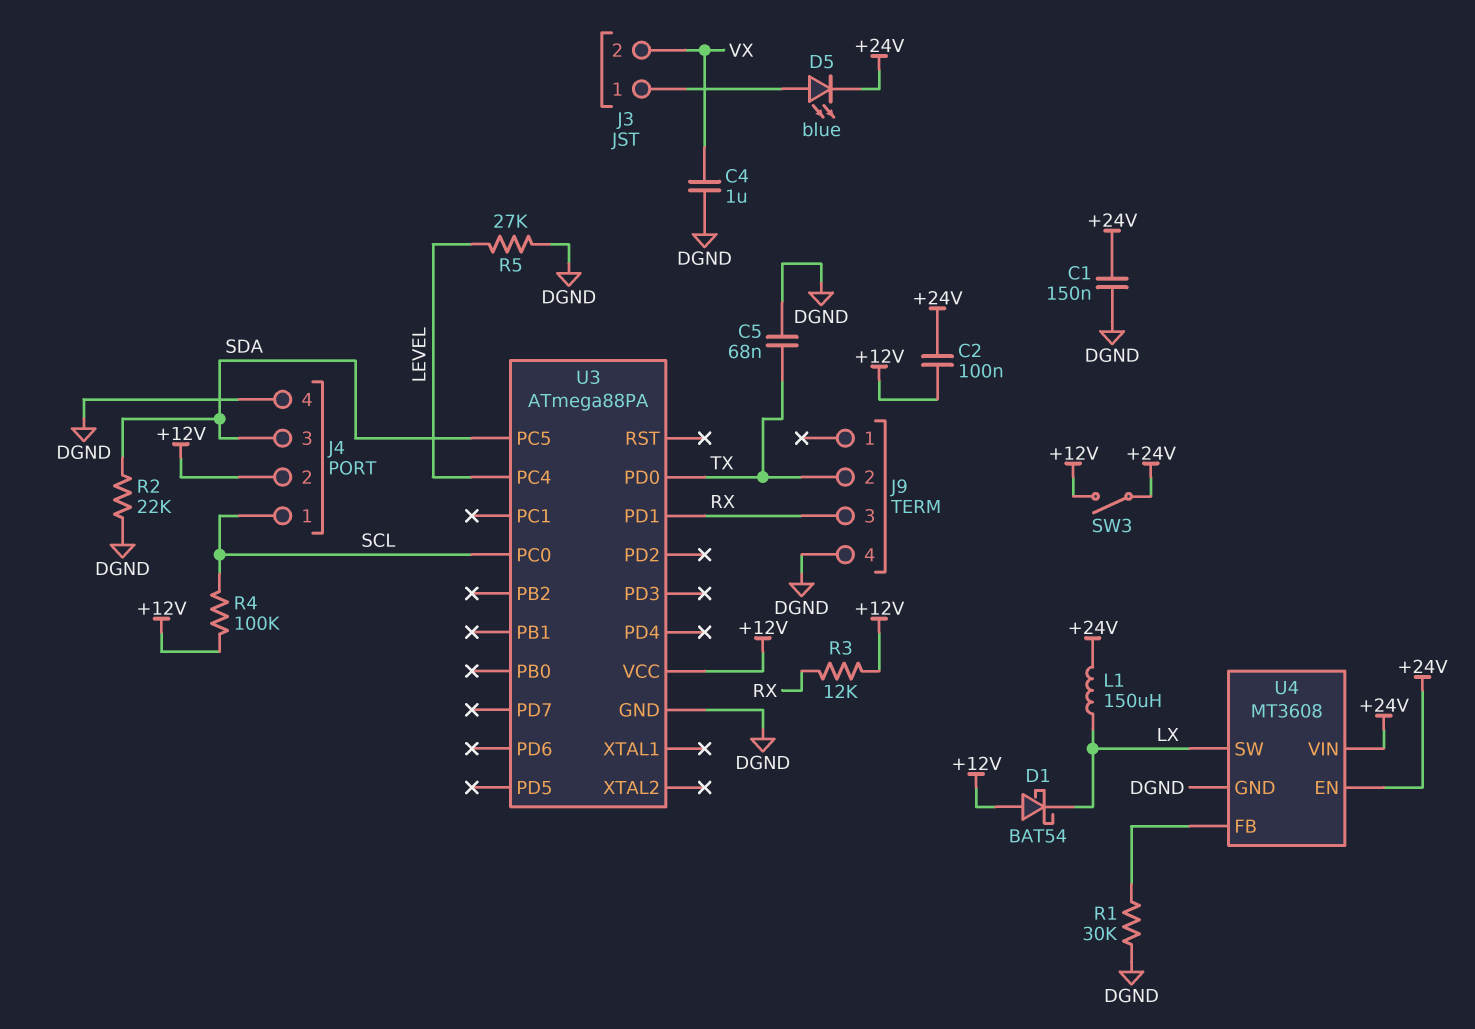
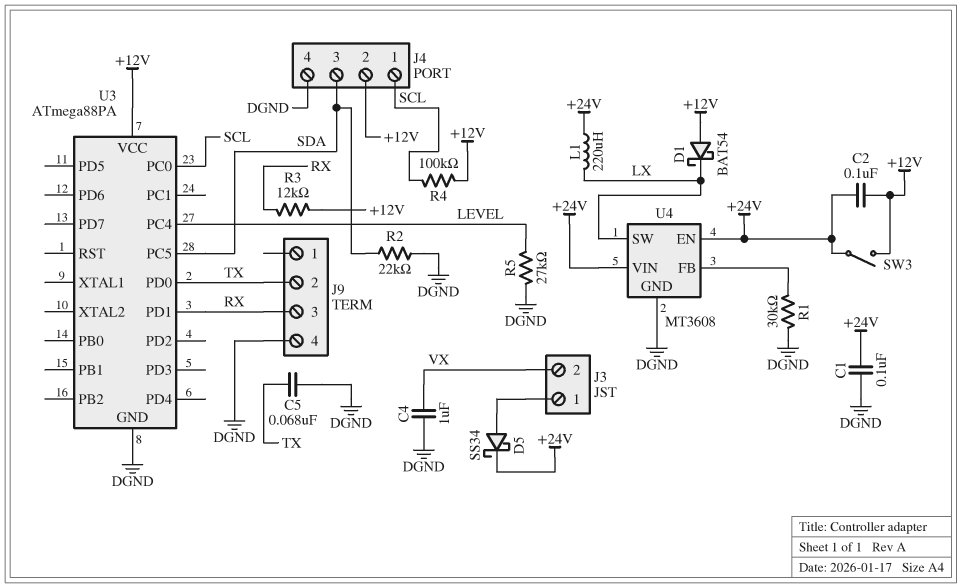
C1: 150nF (+24V, DGND) -> 100nF (+24V, DGND)
D5: LED blue (A J3/1, K +24V) -> schottky SS34 (A J3/1, K +24V)
L1: 150uH (+24V, LX) -> 220uH (+24V, LX)

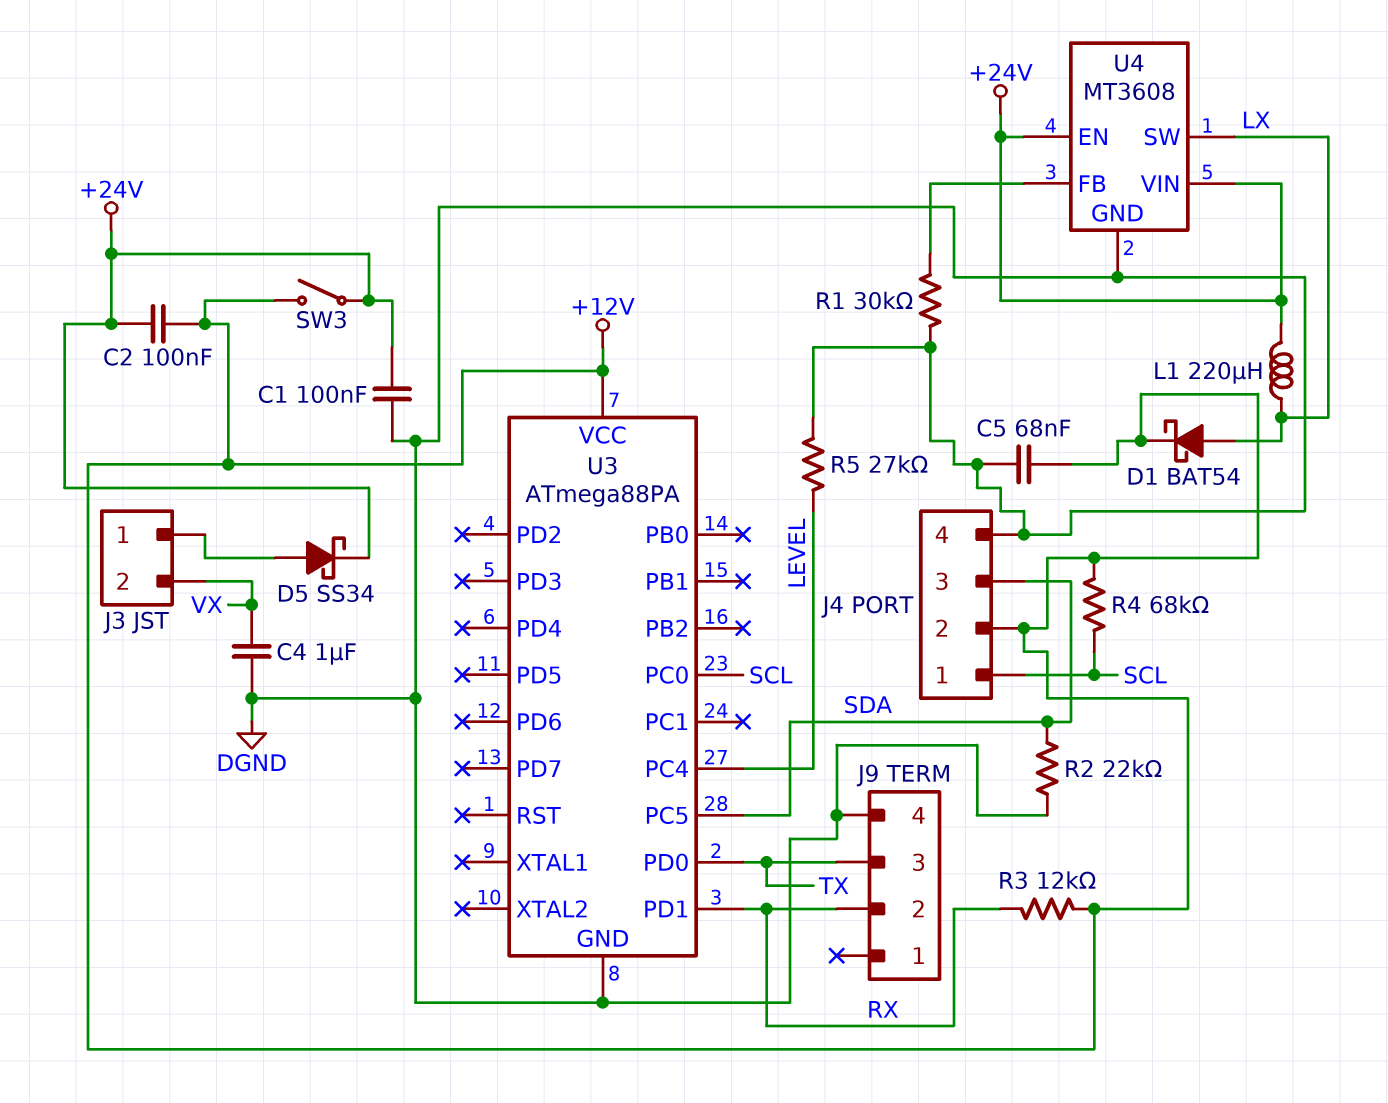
C5: 68nF (DGND, TX) -> 68nF (+12V, DGND)
D1: schottky BAT54 (A +12V, K LX) -> schottky BAT54 (A LX, K +12V)
J9 pin 2: TX -> RX
J9 pin 3: RX -> TX
R4: 100k (+12V, SCL) -> 68k (+12V, SCL)

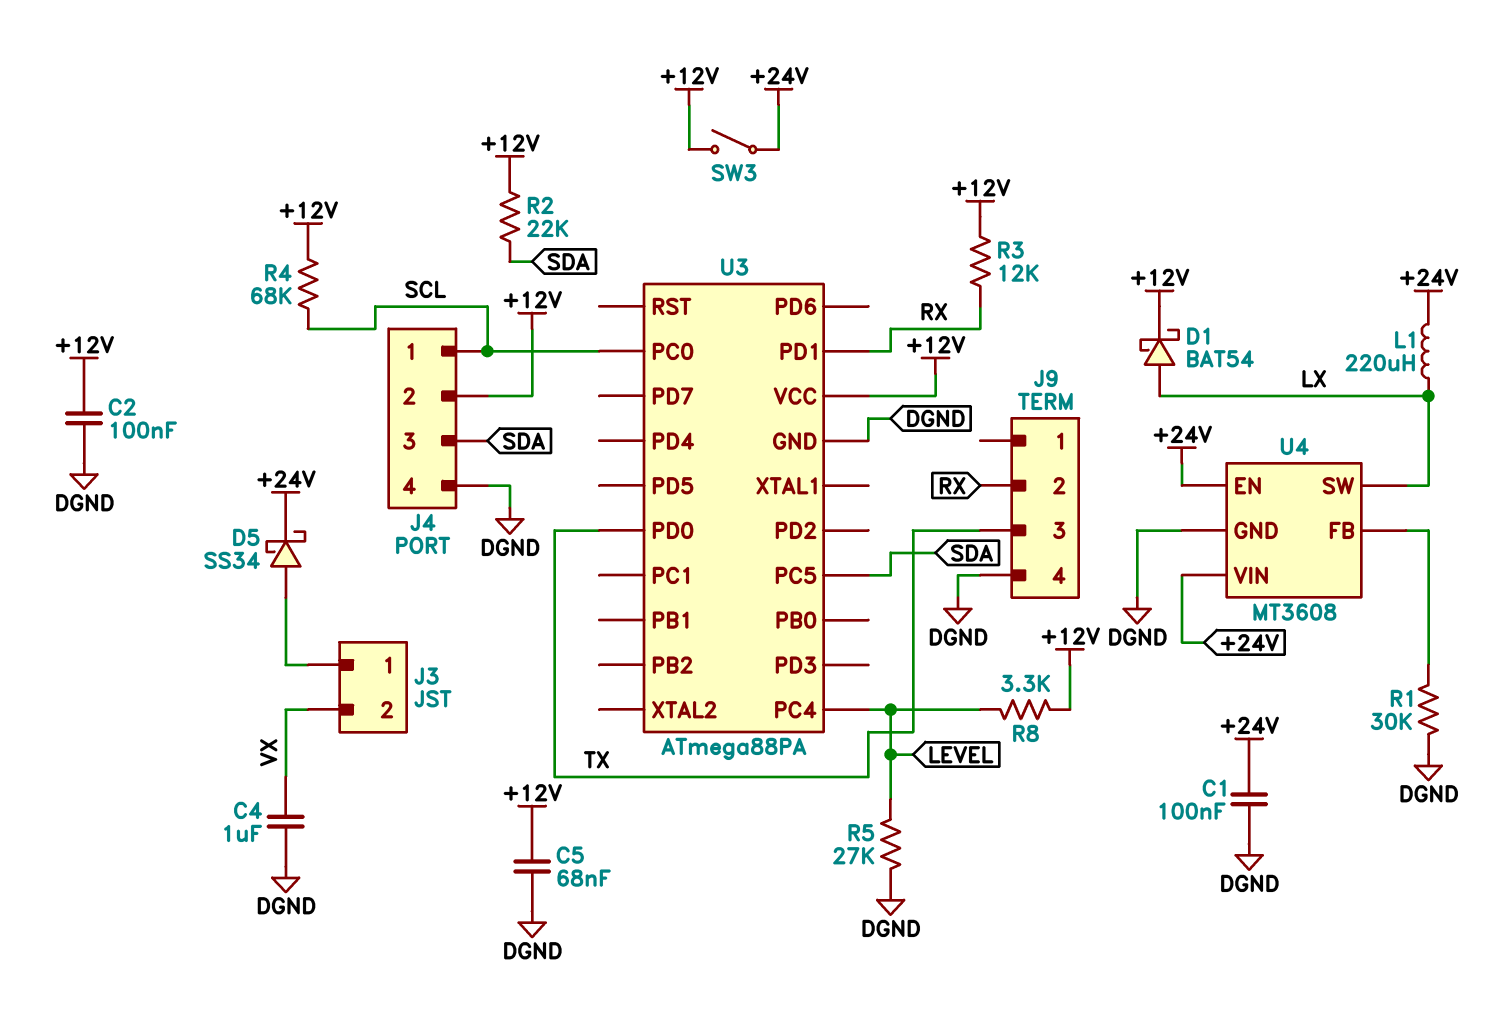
C2: 100nF (+12V, +24V) -> 100nF (+12V, DGND)
R2: 22k (DGND, SDA) -> 22k (+12V, SDA)
R8: none -> 3.3k (+12V, LEVEL)

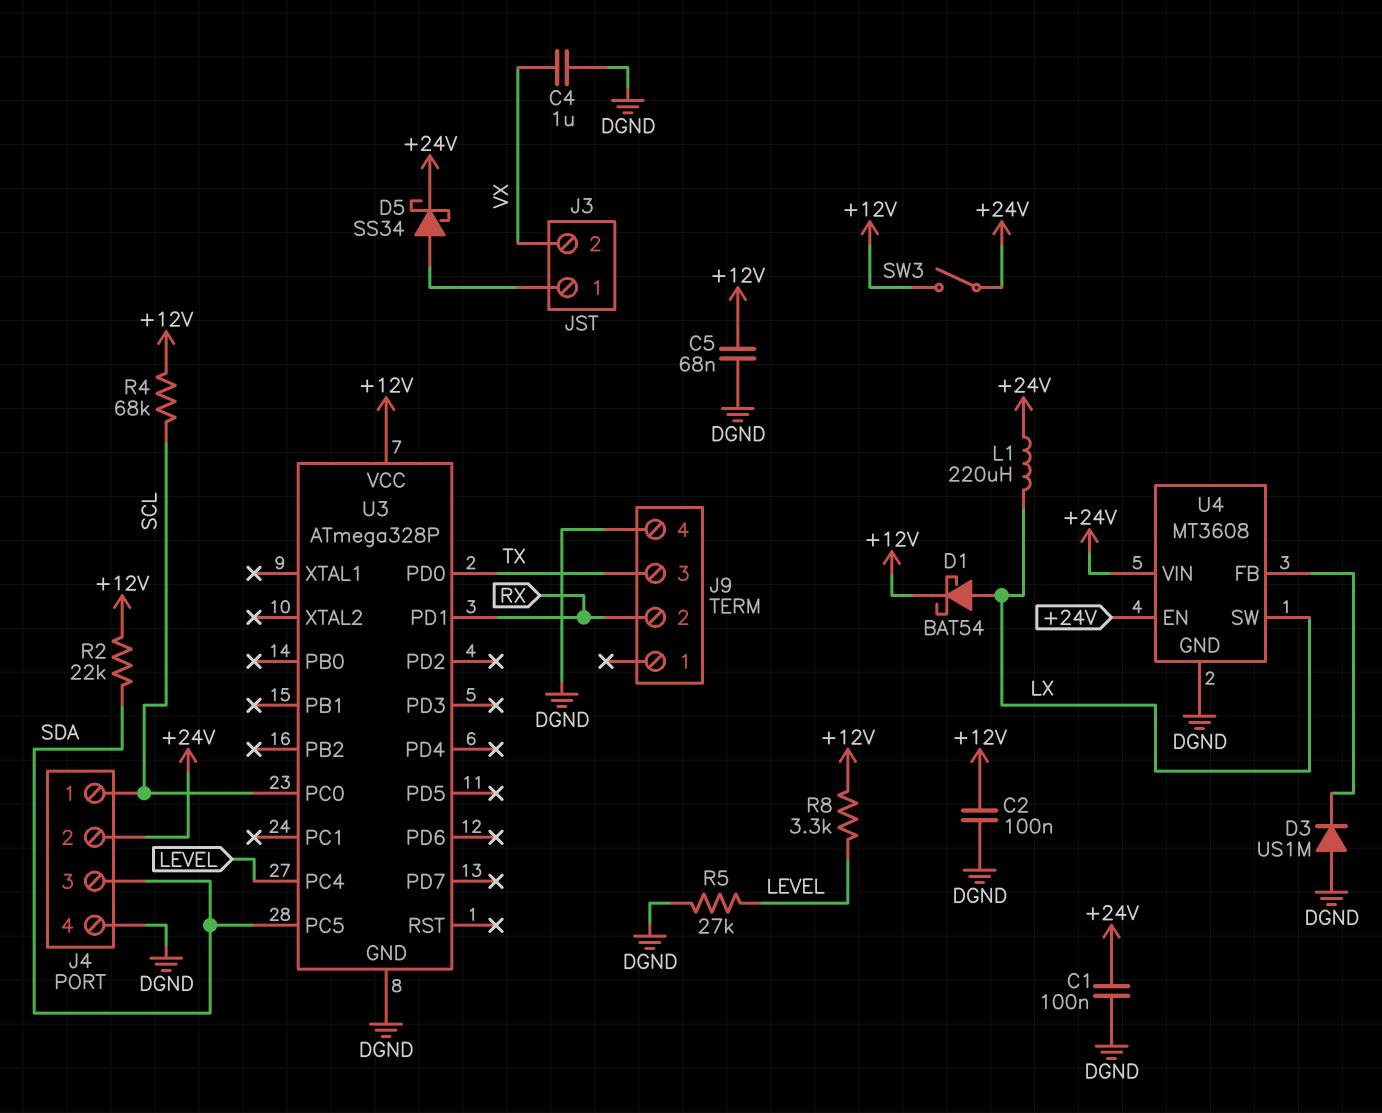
D3: none -> diode US1M (A DGND, K U4/FB)
J4 pin 2: +12V -> +24V
R1: 30k (DGND, U4/FB) -> none
R3: 12k (+12V, RX) -> none
U3: ATmega88PA -> ATmega328P

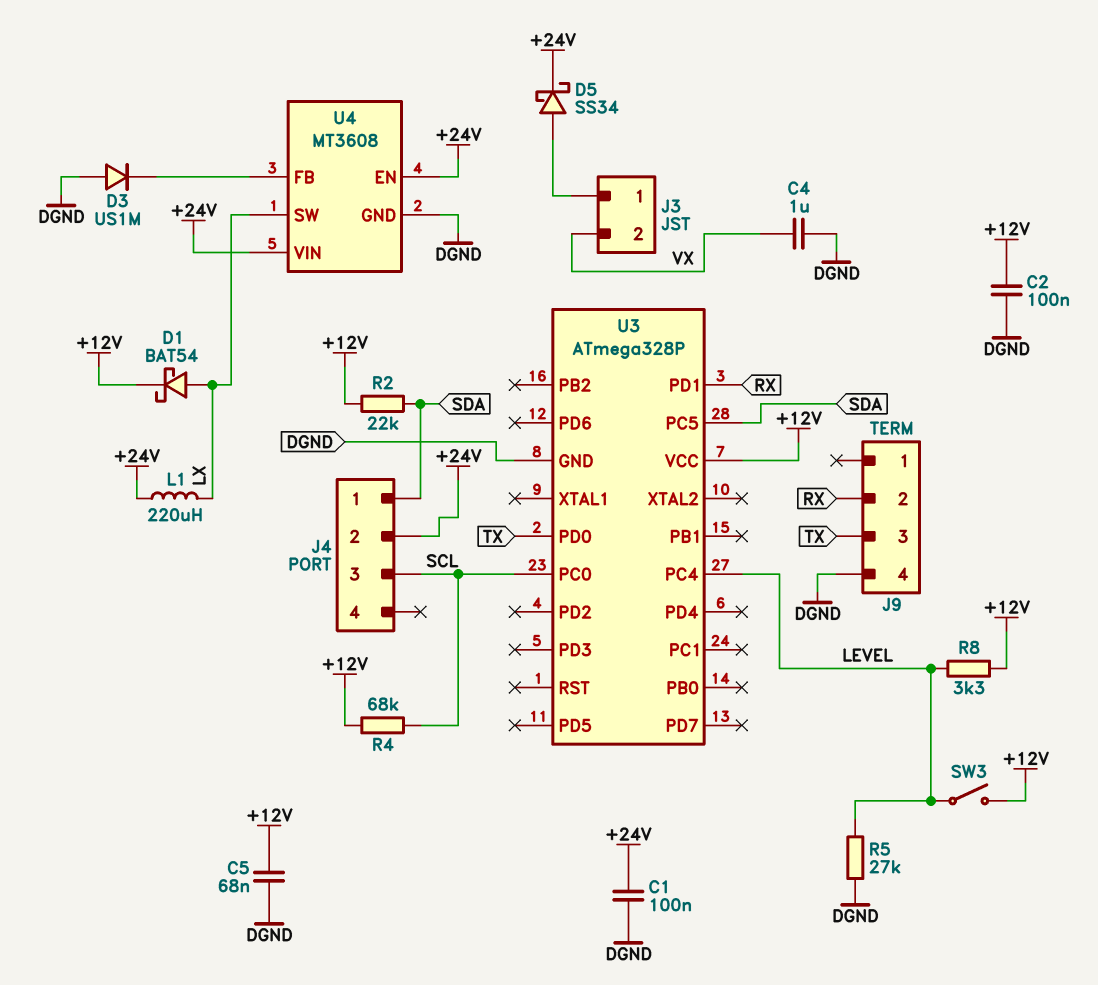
J4 pin 1: SCL -> SDA
J4 pin 3: SDA -> SCL
J4 pin 4: DGND -> none
SW3: switch (+12V, +24V) -> switch (+12V, LEVEL)

